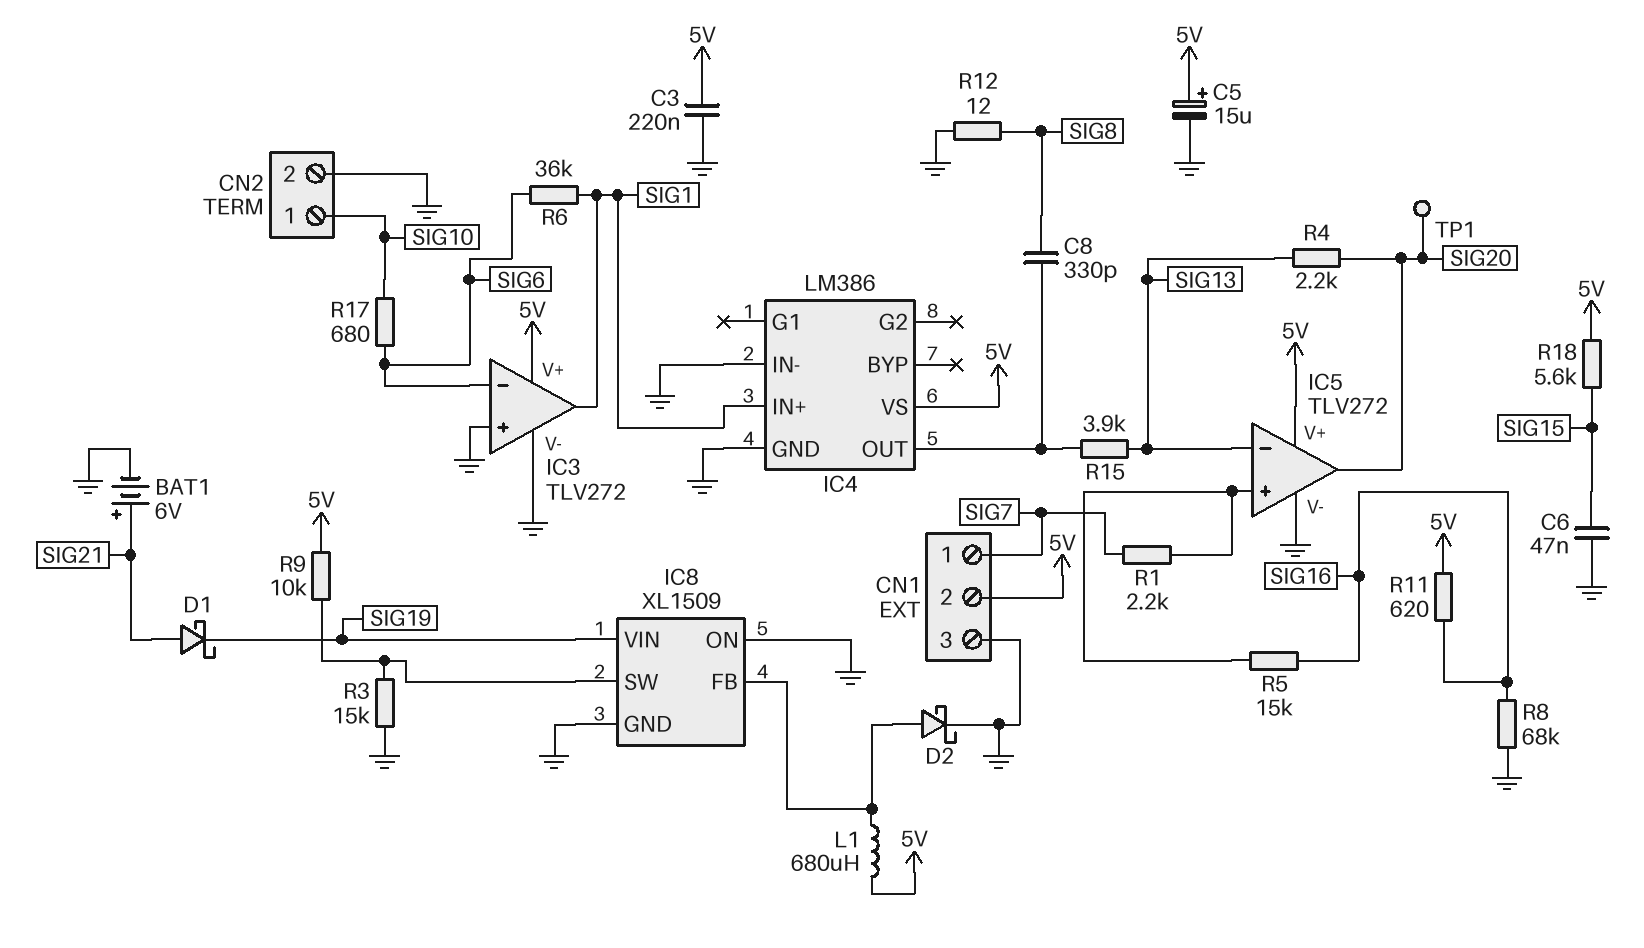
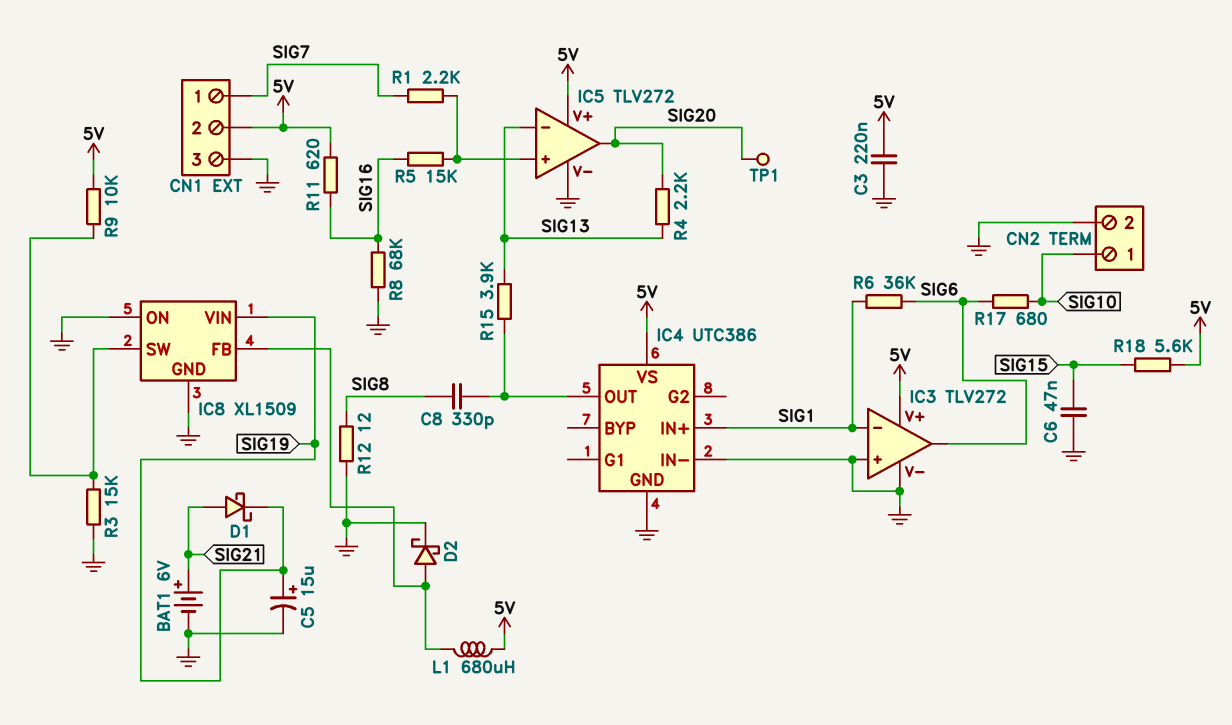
C5: 15uF (plus 5V, minus GND) -> 15uF (plus SIG19, minus GND)
IC3 pin in-: SIG6 -> SIG1
IC3 pin out: SIG1 -> SIG6
IC4: LM386 -> UTC386

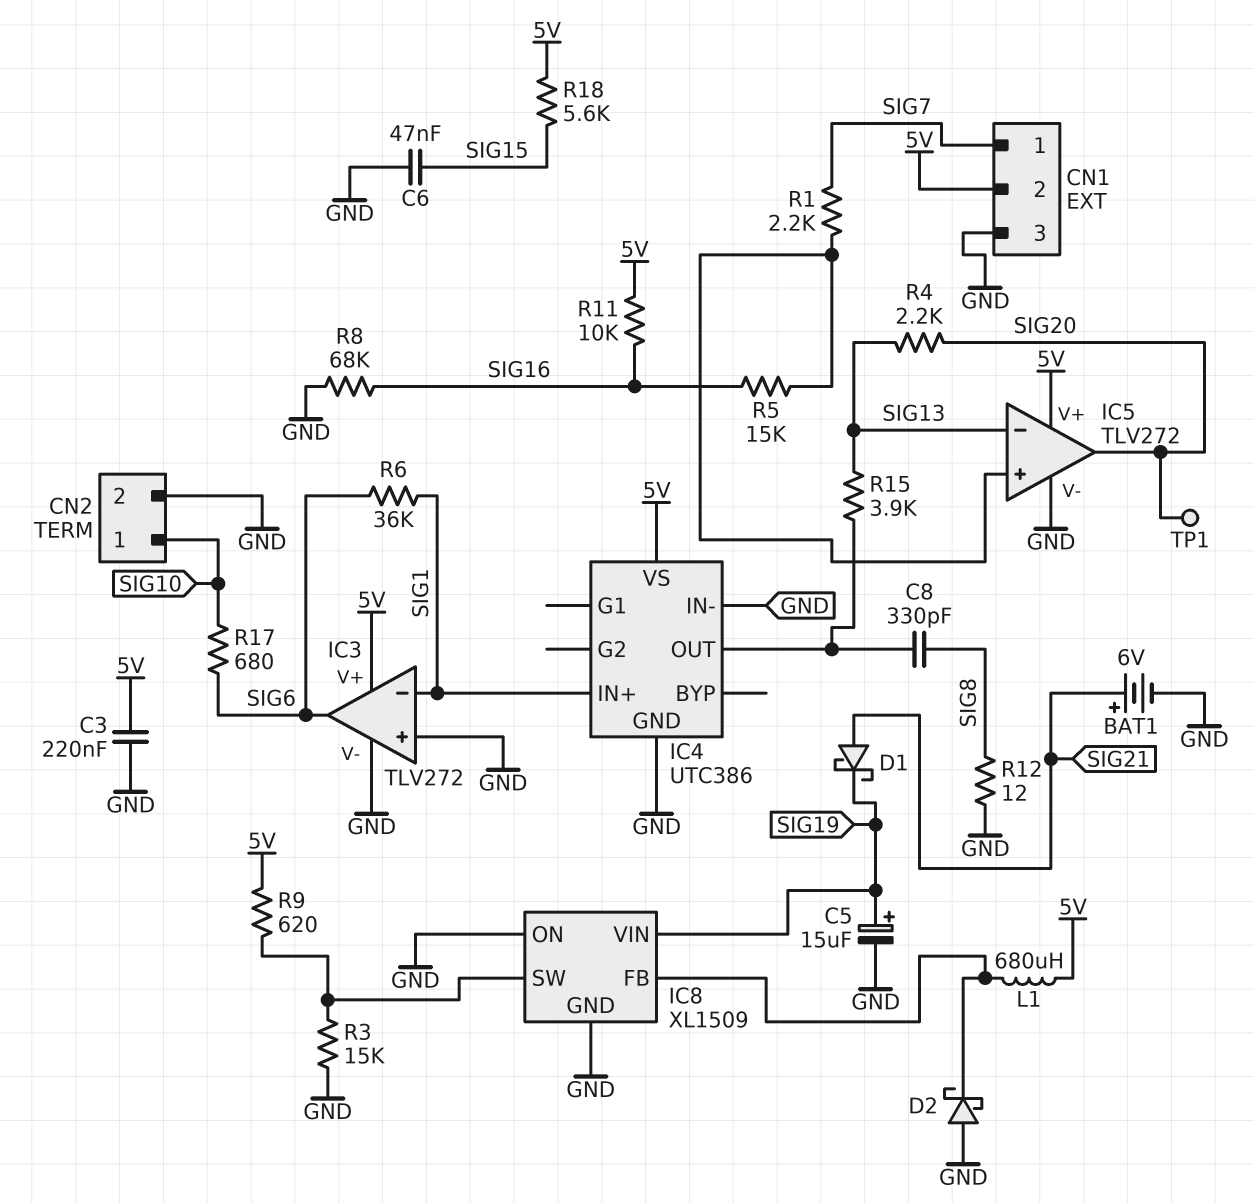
D2: schottky (A IC8/FB, K GND) -> schottky (A GND, K IC8/FB)
R9: 10k (5V, IC8/SW) -> 620 (5V, IC8/SW)
R11: 620 (5V, SIG16) -> 10k (5V, SIG16)

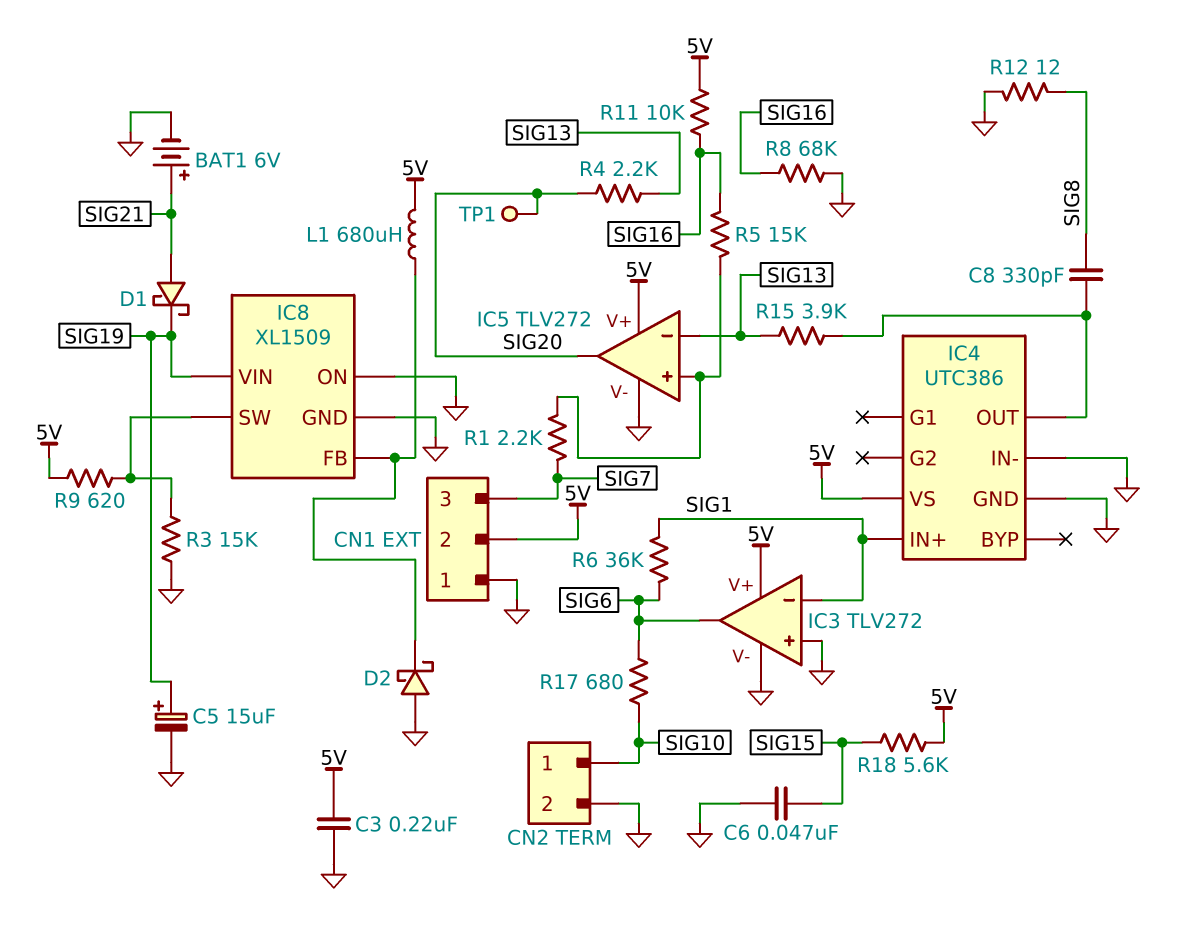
CN1 pin 1: SIG7 -> GND
CN1 pin 3: GND -> SIG7

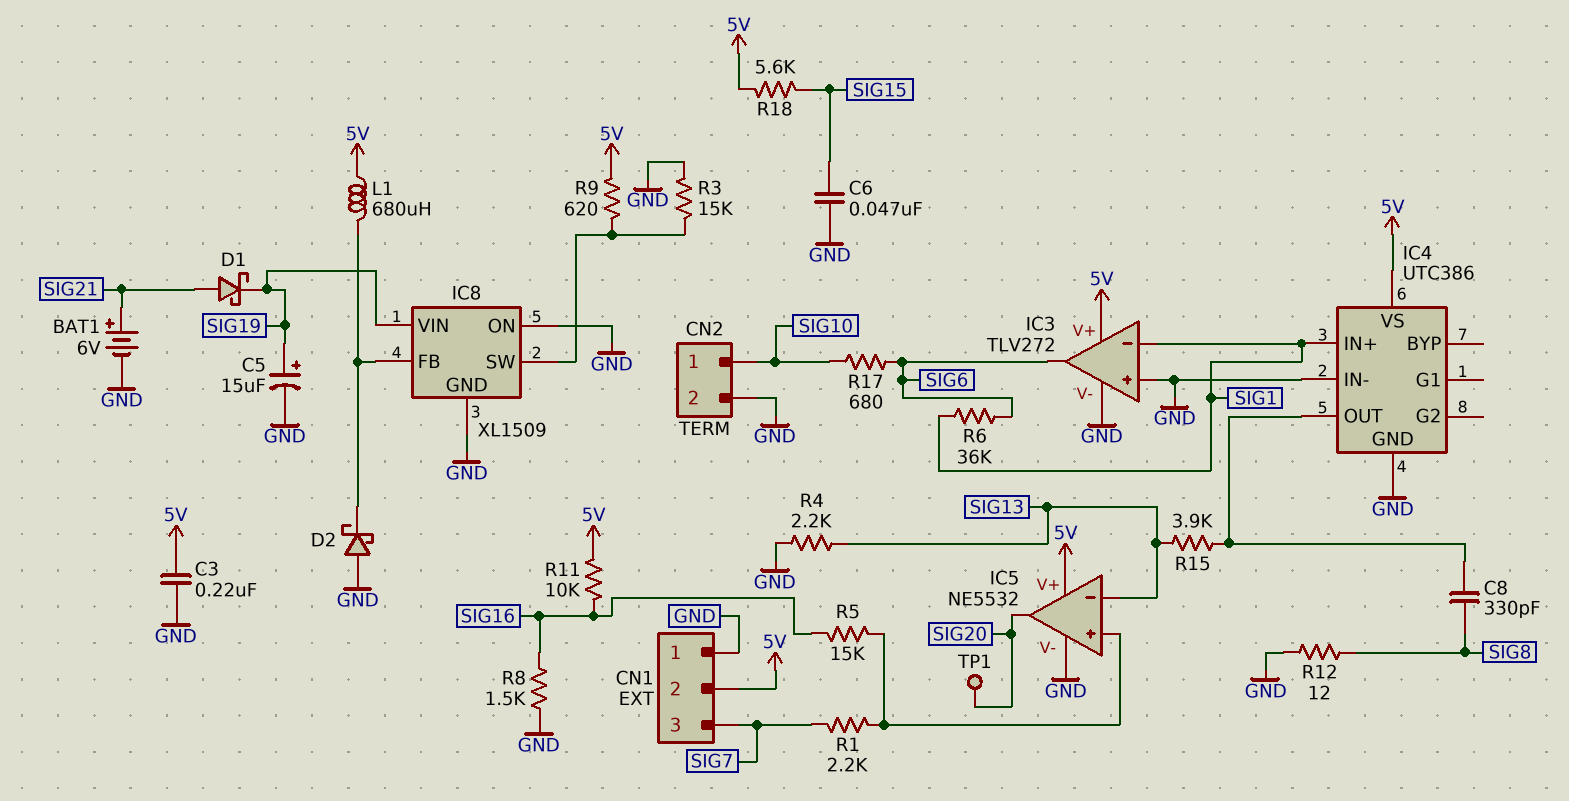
IC5: TLV272 -> NE5532
R4: 2.2k (SIG13, SIG20) -> 2.2k (GND, SIG13)
R8: 68k (GND, SIG16) -> 1.5k (GND, SIG16)

